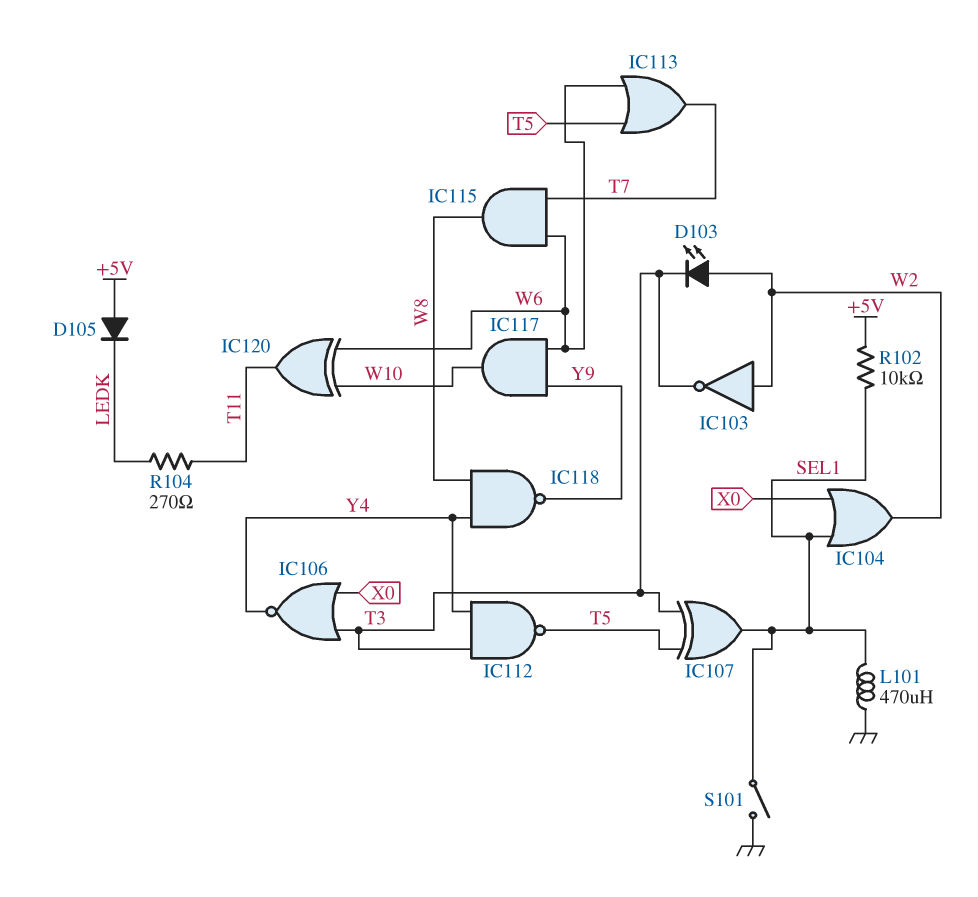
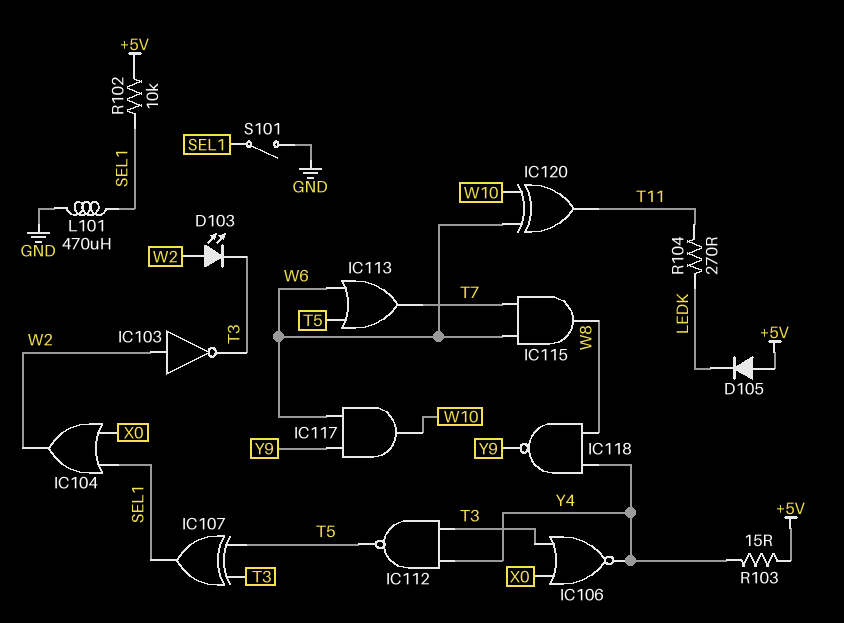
R103: none -> 15 (+5V, Y4)

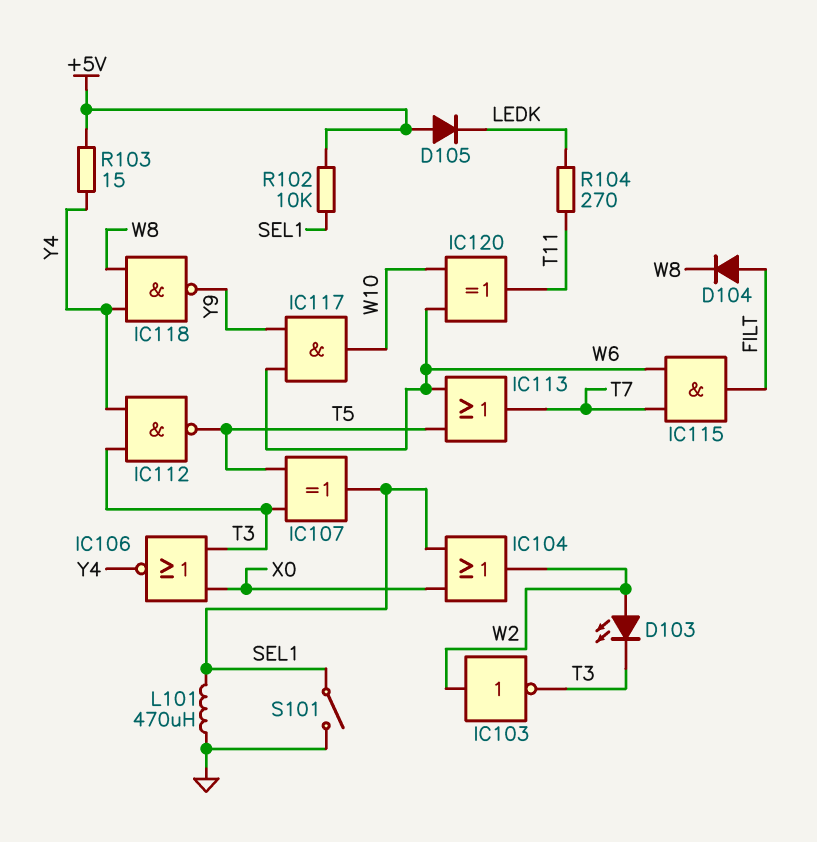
D104: none -> diode (A FILT, K W8)
IC115: AND (in T7, in W6, out W8) -> AND (in T7, in W6, out FILT)

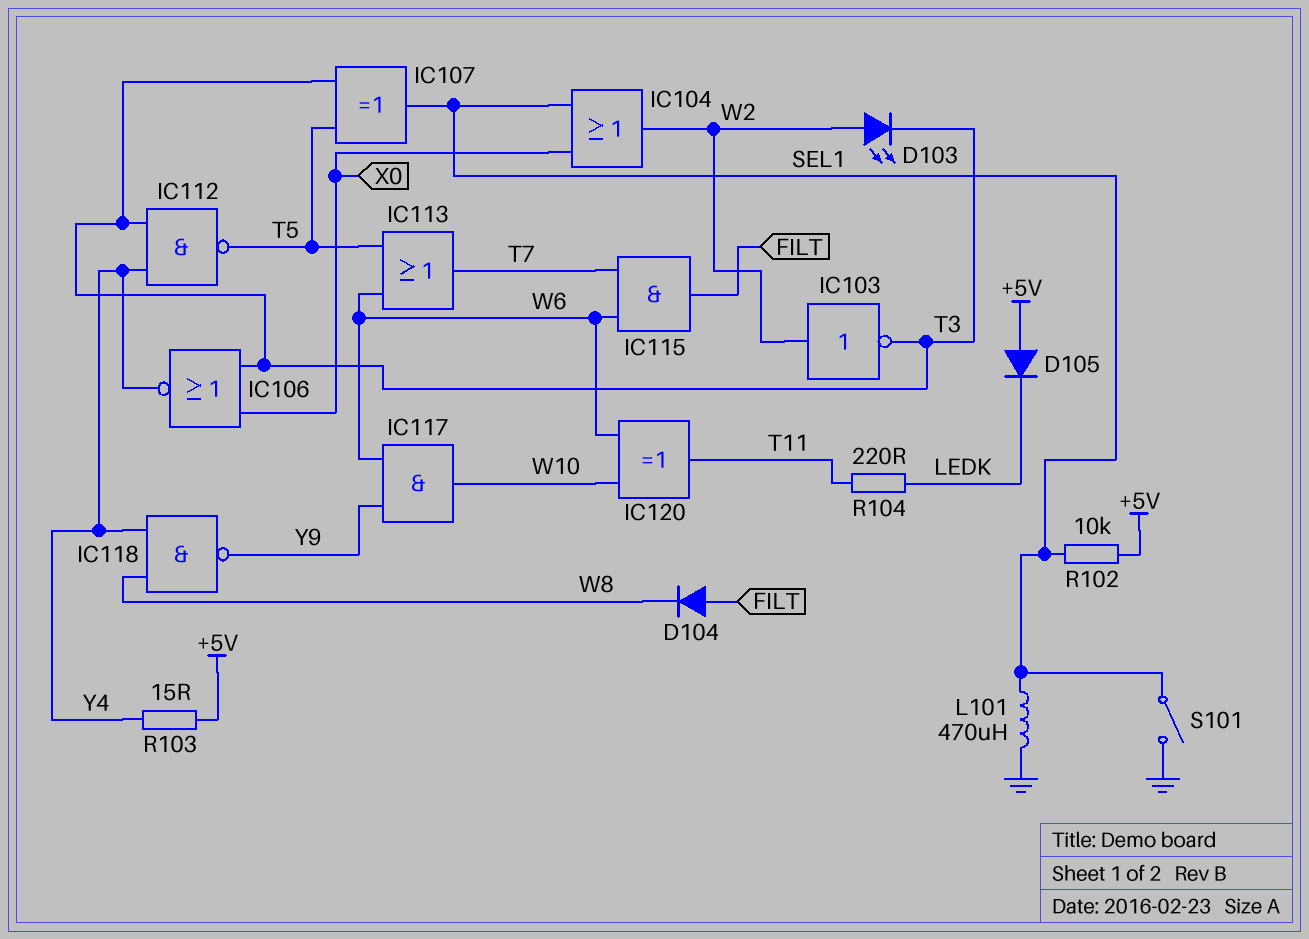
R104: 270 (LEDK, T11) -> 220 (LEDK, T11)

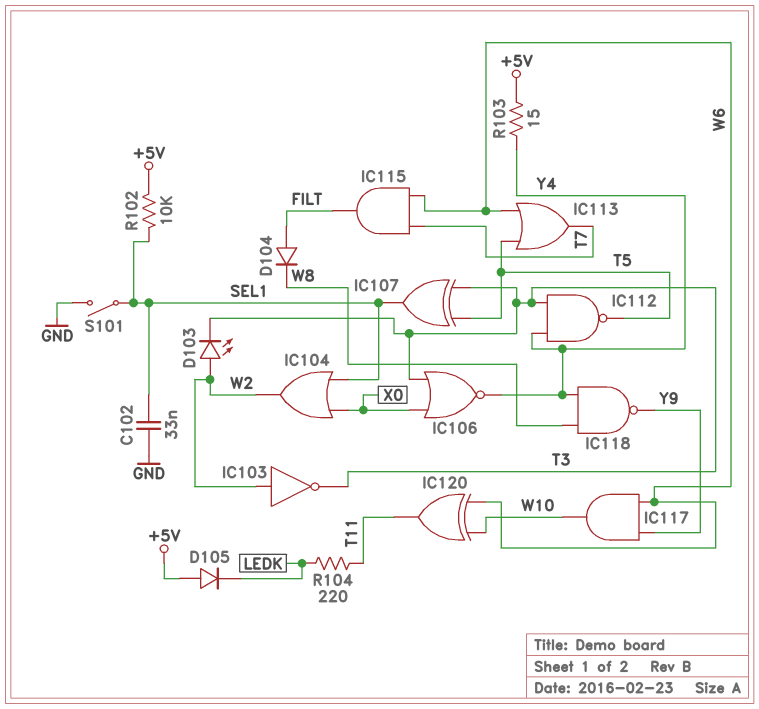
C102: none -> 33nF (GND, SEL1)
L101: 470uH (GND, SEL1) -> none

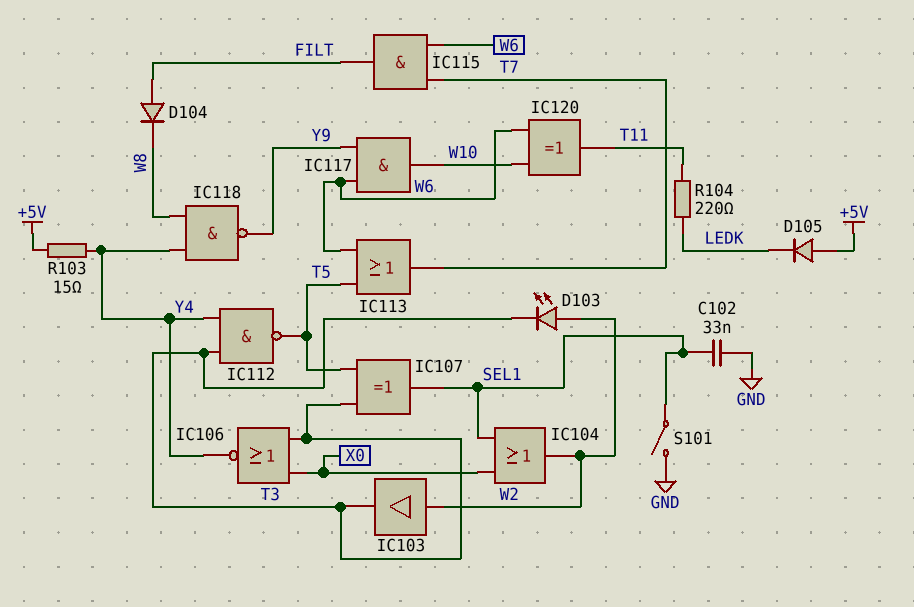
IC103: NOT (in W2, out T3) -> buffer (in W2, out T3)
R102: 10k (+5V, SEL1) -> none

